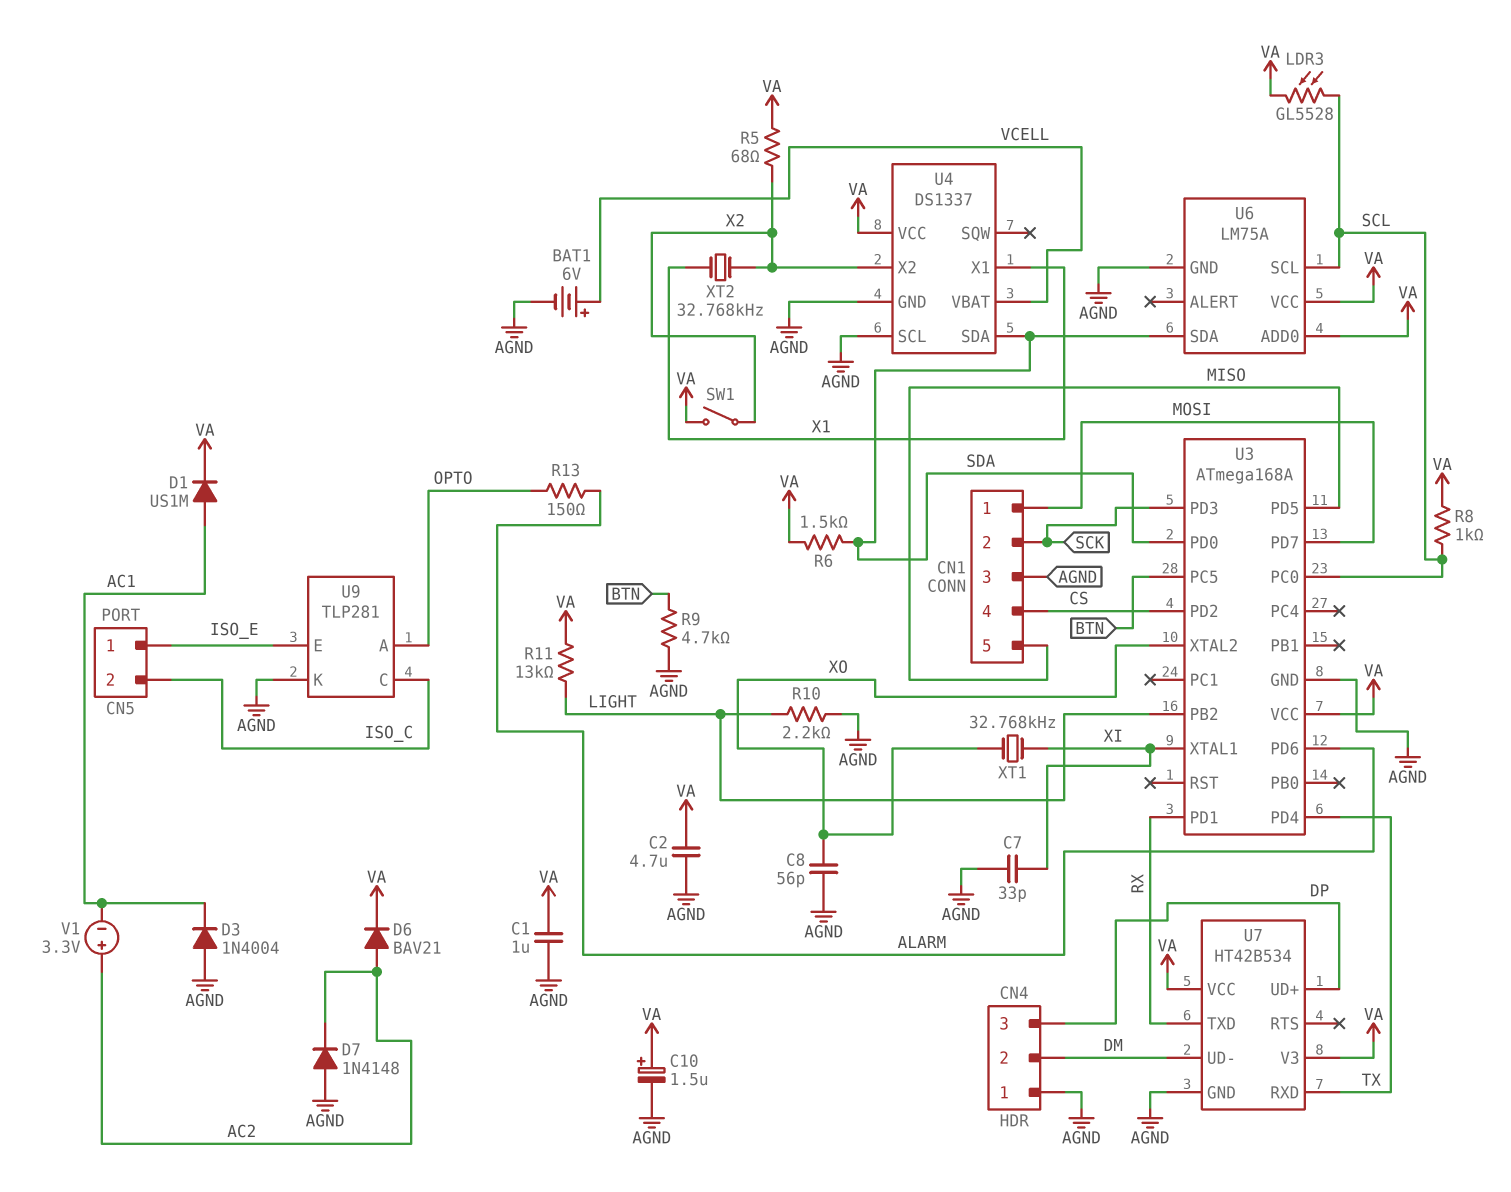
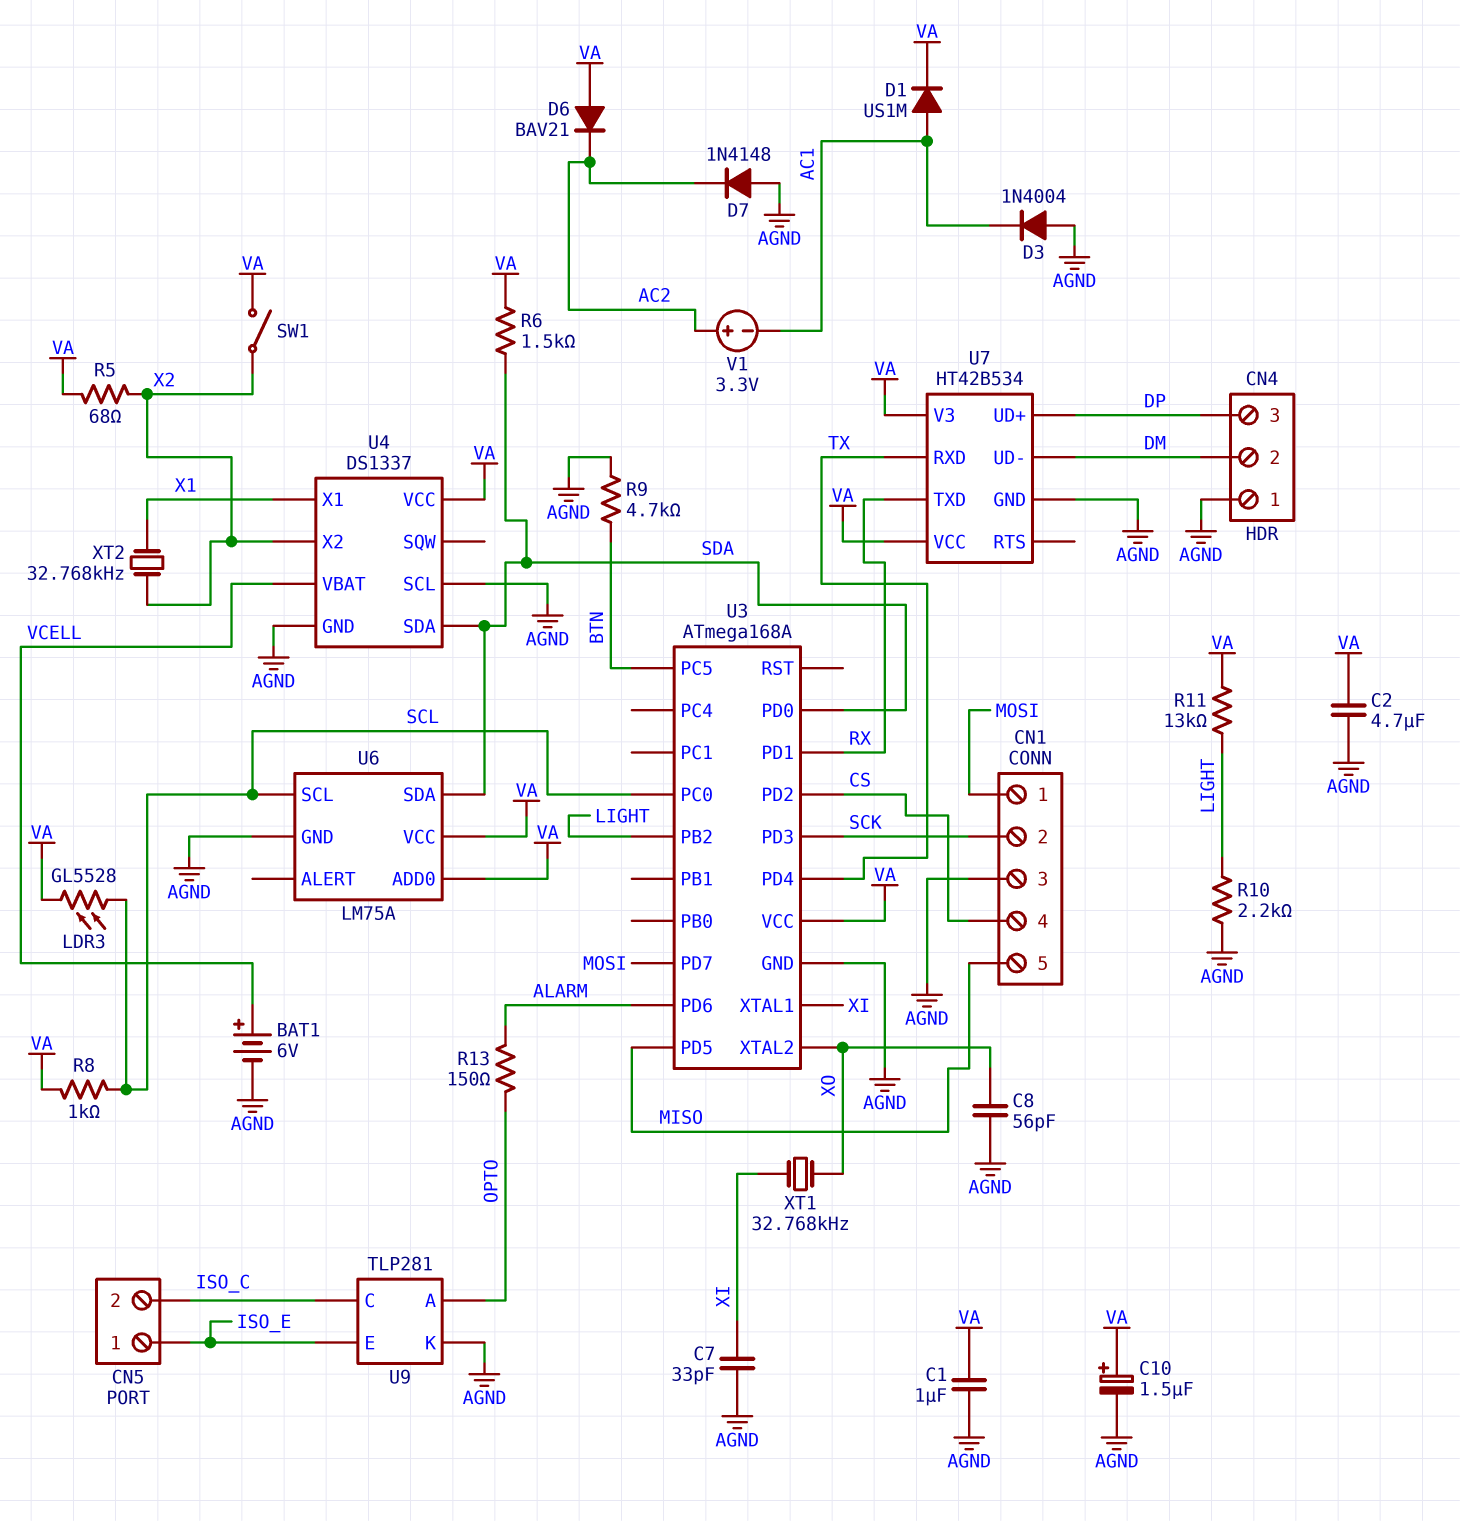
D6: diode BAV21 (A AC2, K VA) -> diode BAV21 (A VA, K AC2)

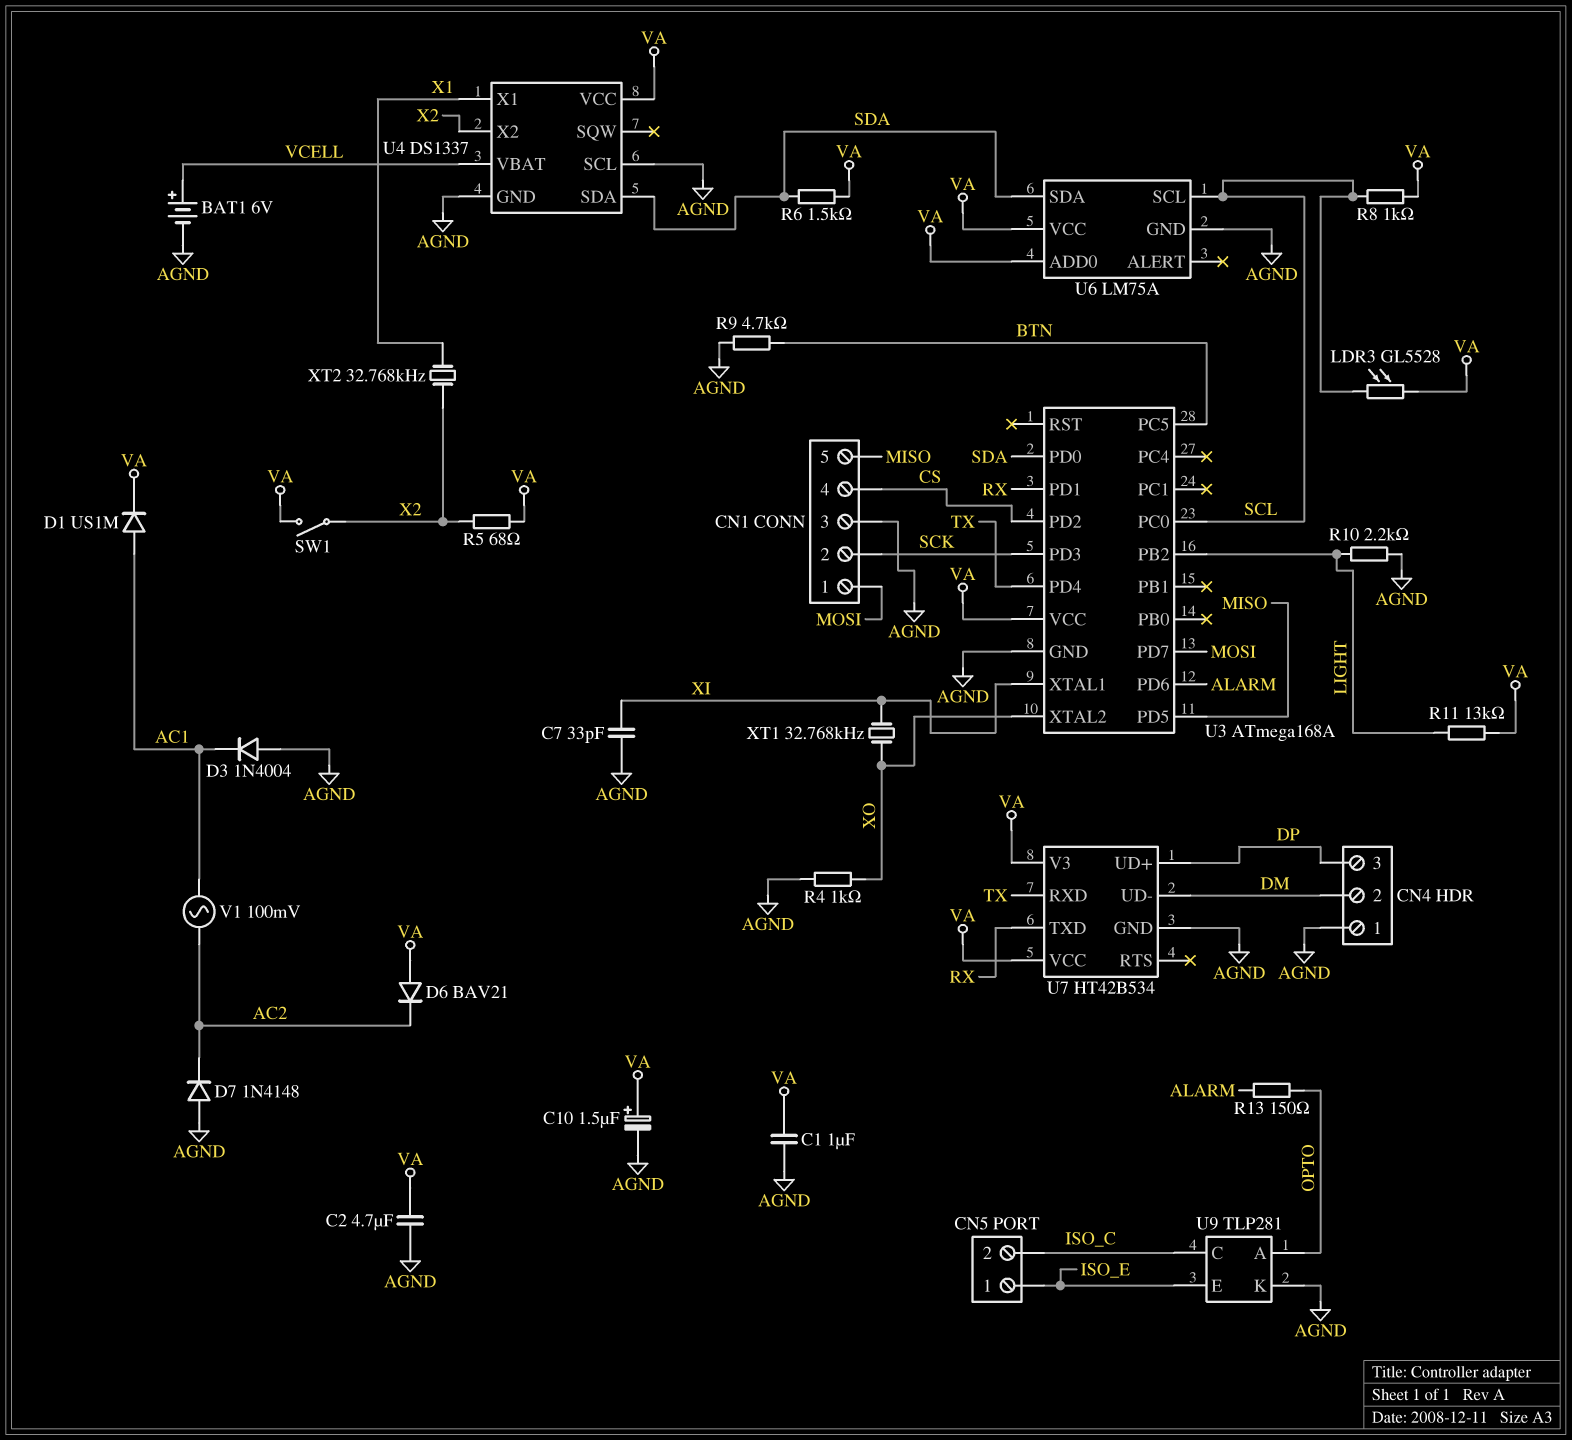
C8: 56pF (AGND, XO) -> none
R4: none -> 1k (AGND, XO)
V1: 3.3V (plus AC2, minus AC1) -> AC 100mV (AC1, AC2)

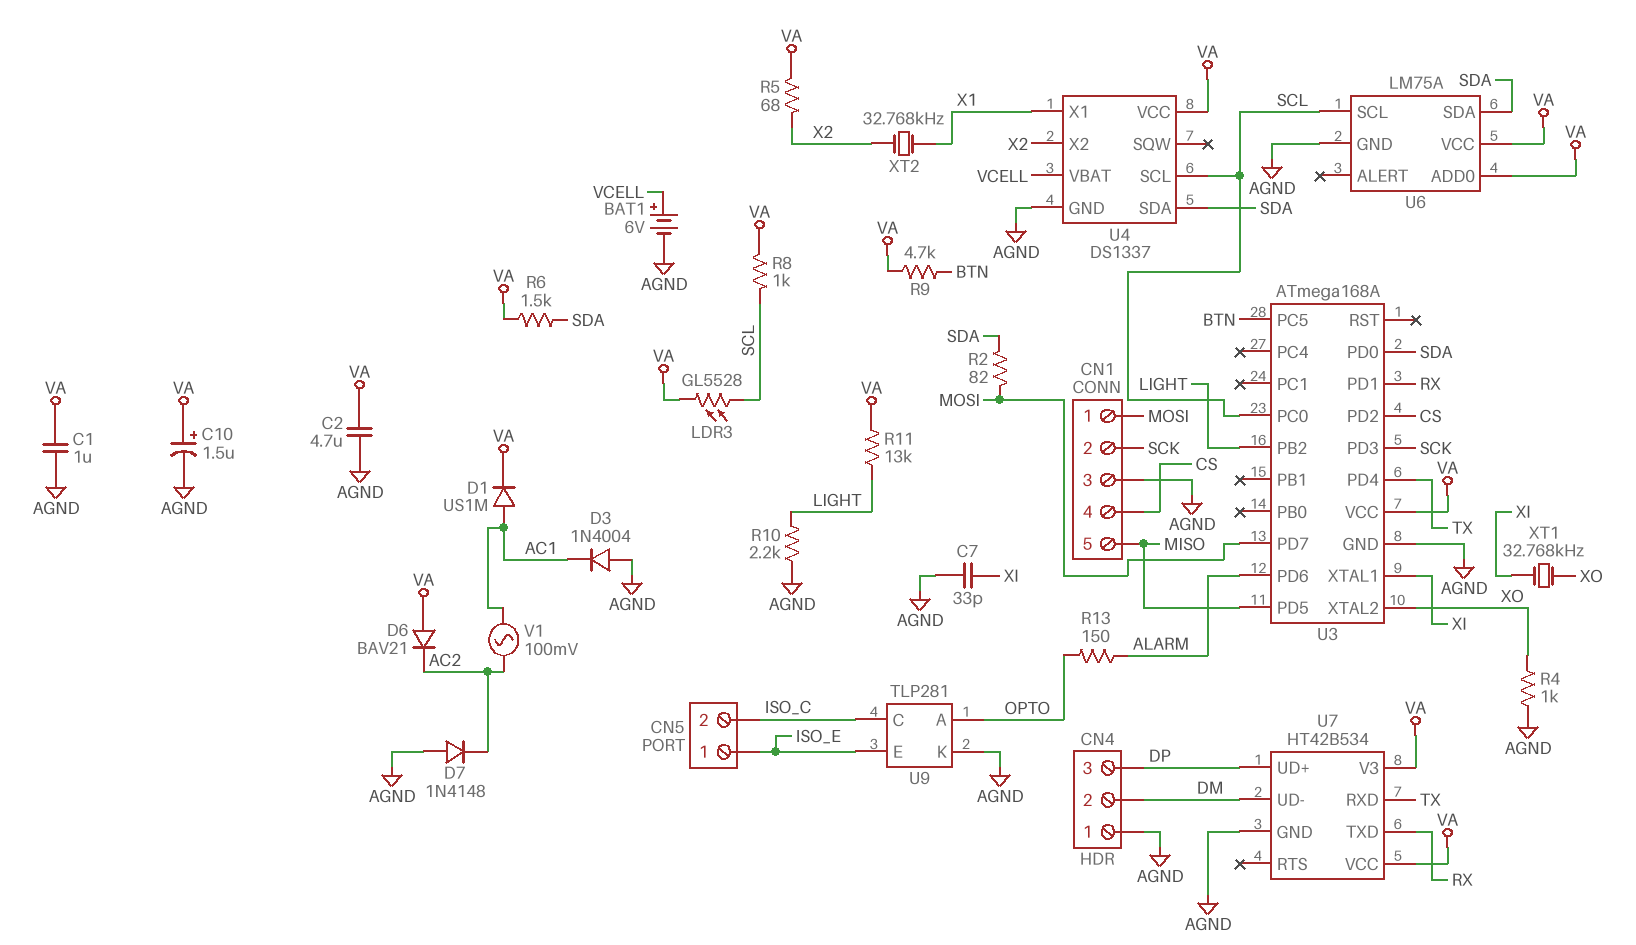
R2: none -> 82 (MOSI, SDA)
R9: 4.7k (AGND, BTN) -> 4.7k (BTN, VA)
SW1: switch (VA, X2) -> none
U4 pin SCL: AGND -> SCL

